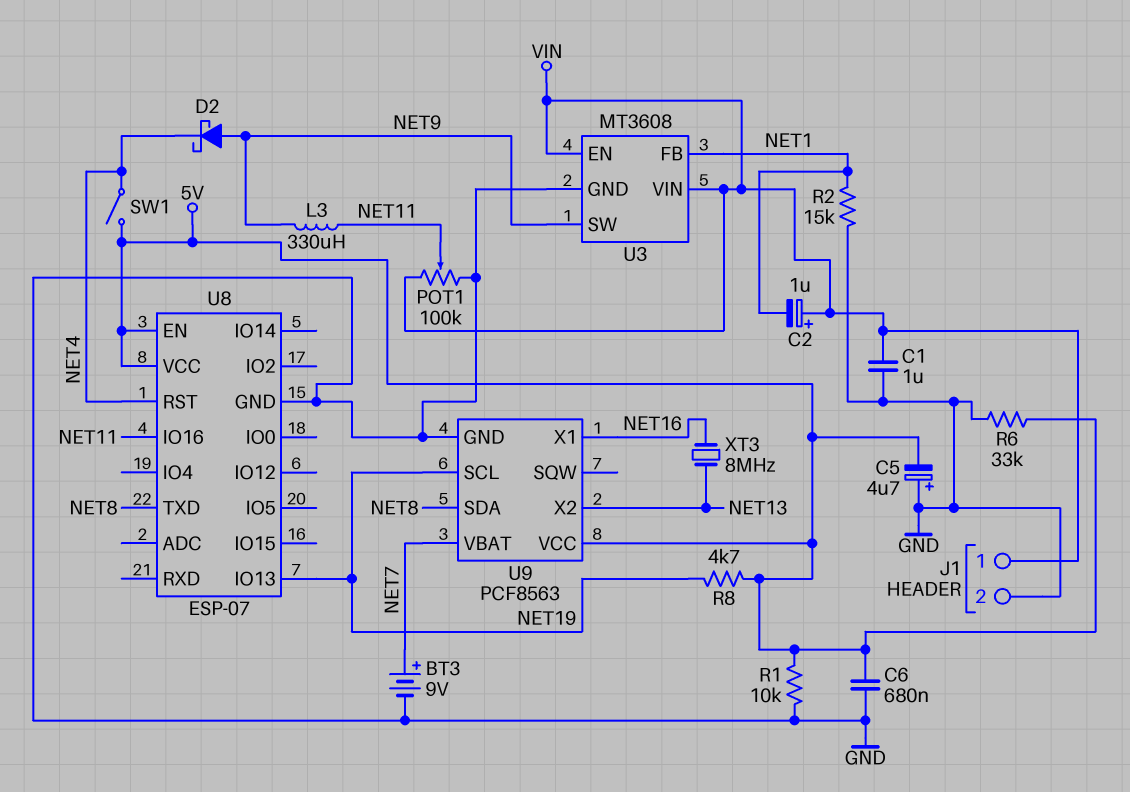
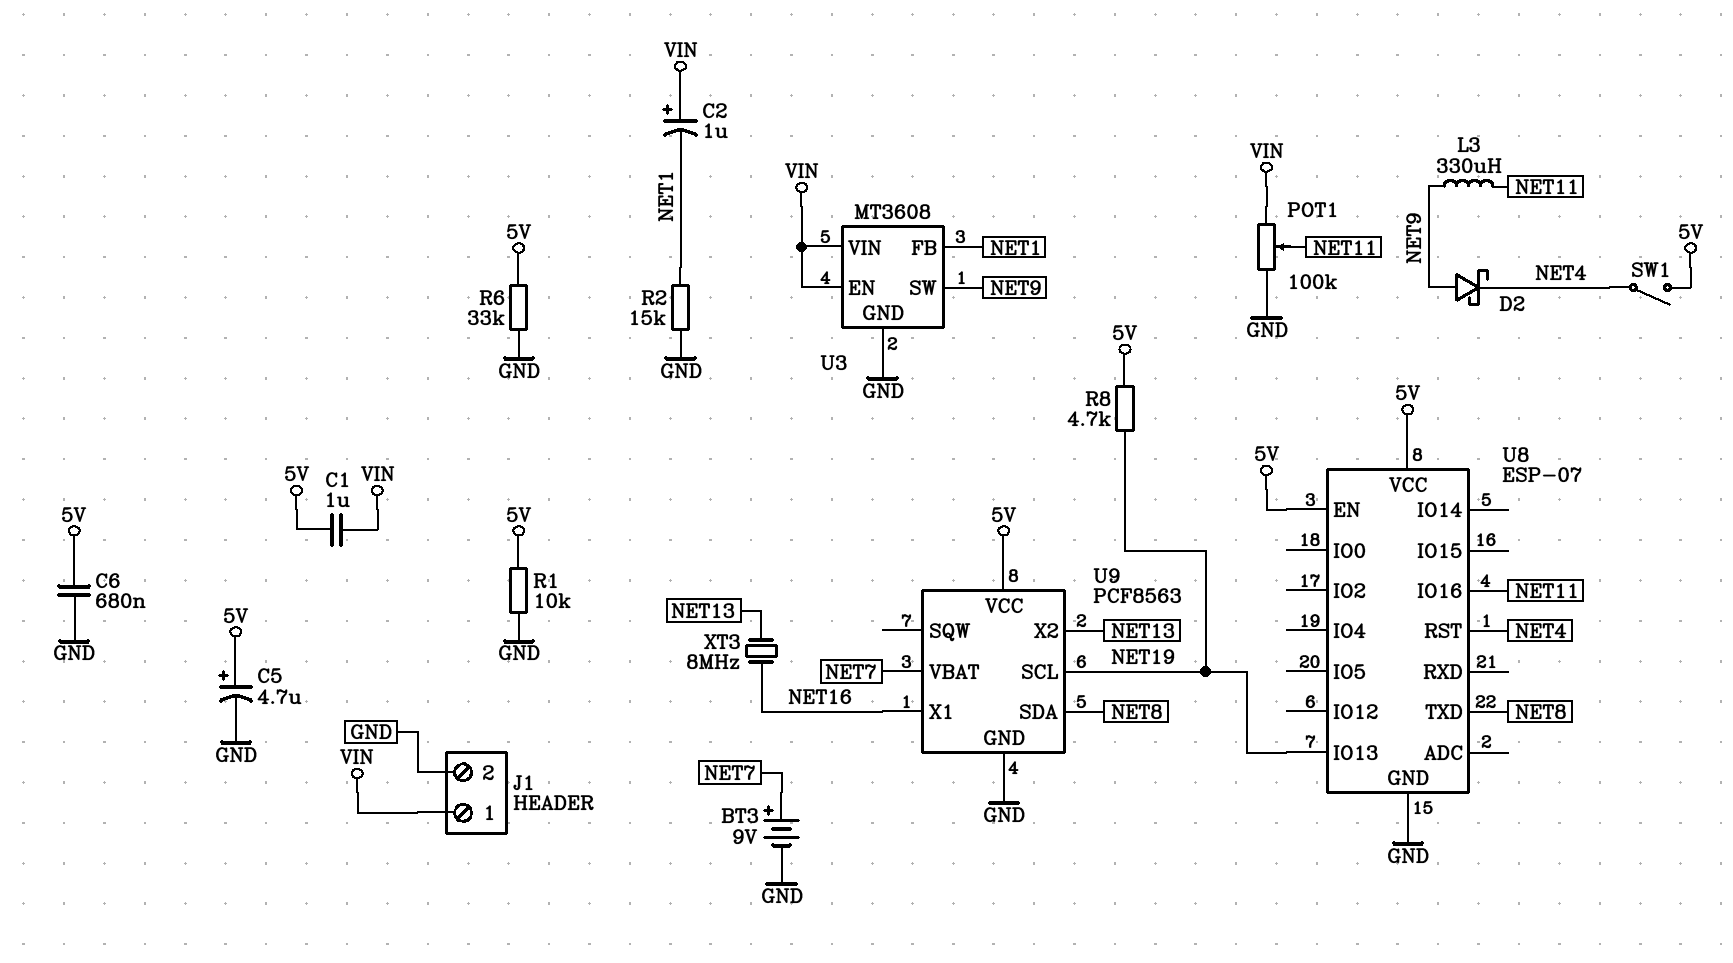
C1: 1uF (GND, VIN) -> 1uF (5V, VIN)
C5: 4.7uF (plus GND, minus 5V) -> 4.7uF (plus 5V, minus GND)

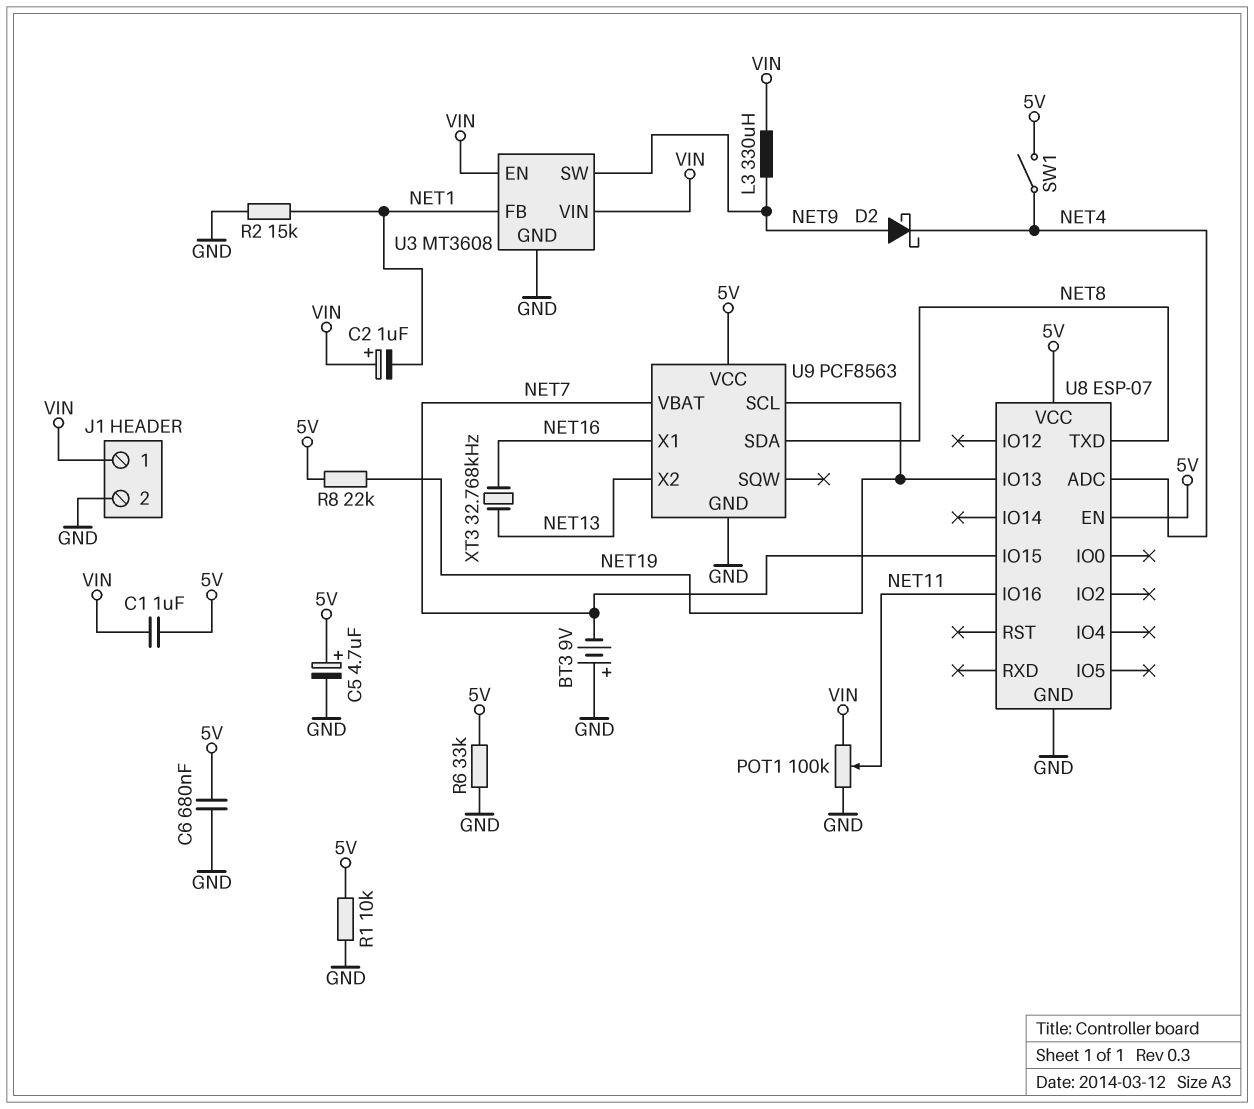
BT3: 9V (plus NET7, minus GND) -> 9V (plus GND, minus NET7)
L3: 330uH (NET9, NET11) -> 330uH (NET9, VIN)
R8: 4.7k (5V, NET19) -> 22k (5V, NET19)
U8 pin ADC: none -> NET4
U8 pin IO15: none -> NET7
U8 pin RST: NET4 -> none
XT3: 8MHz (NET13, NET16) -> 32.768kHz (NET13, NET16)

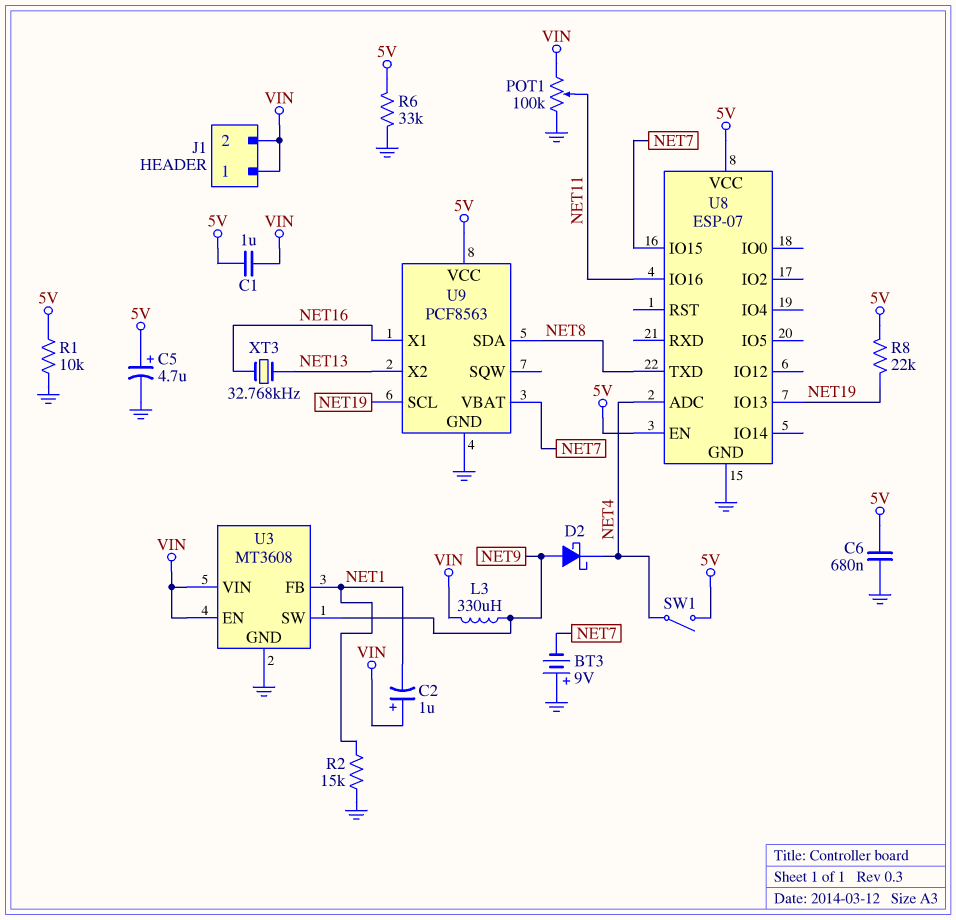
J1 pin 2: GND -> VIN

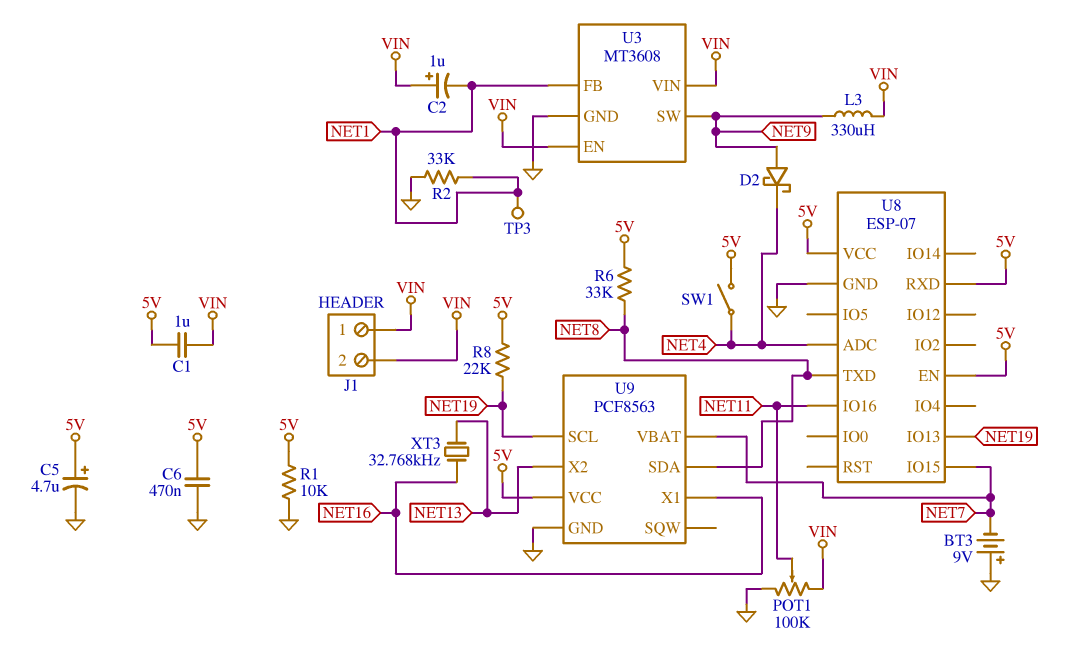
C6: 680nF (5V, GND) -> 470nF (5V, GND)
R2: 15k (GND, NET1) -> 33k (GND, NET1)
R6: 33k (5V, GND) -> 33k (5V, NET8)
TP3: none -> test point (NET1)
U8 pin RXD: none -> 5V

